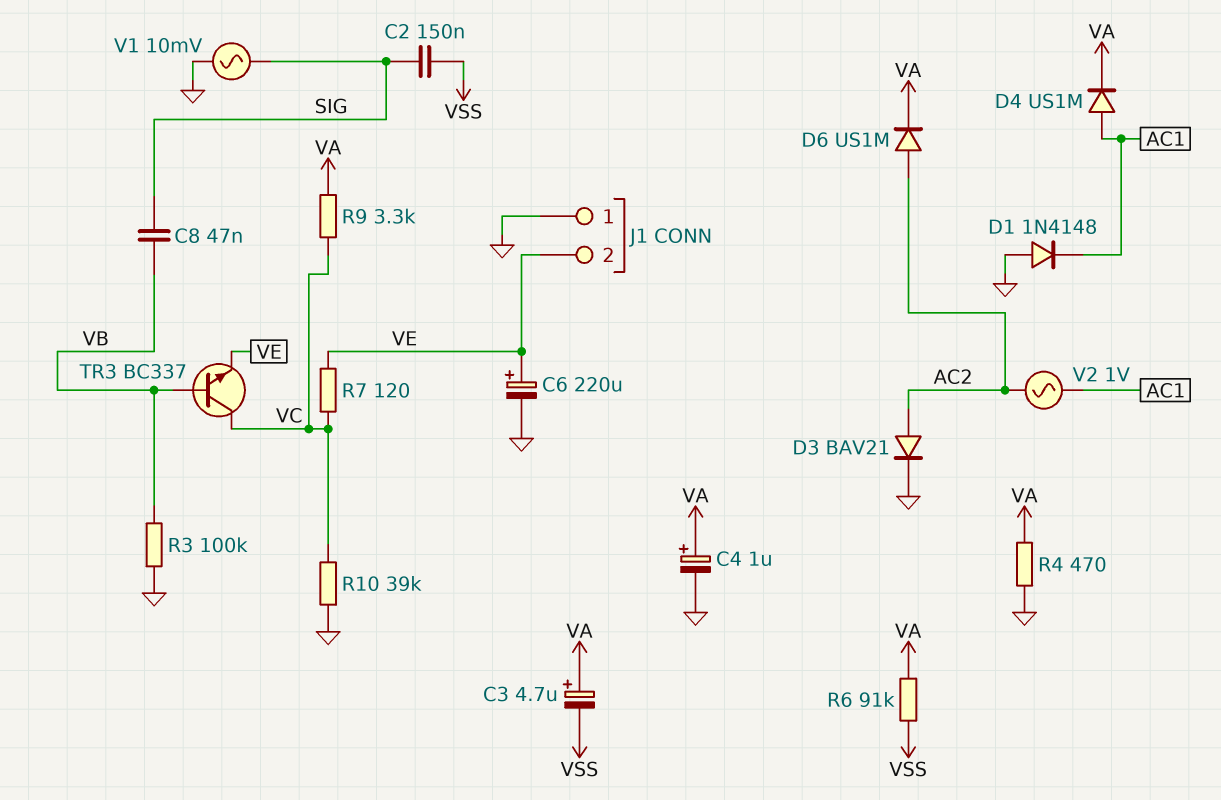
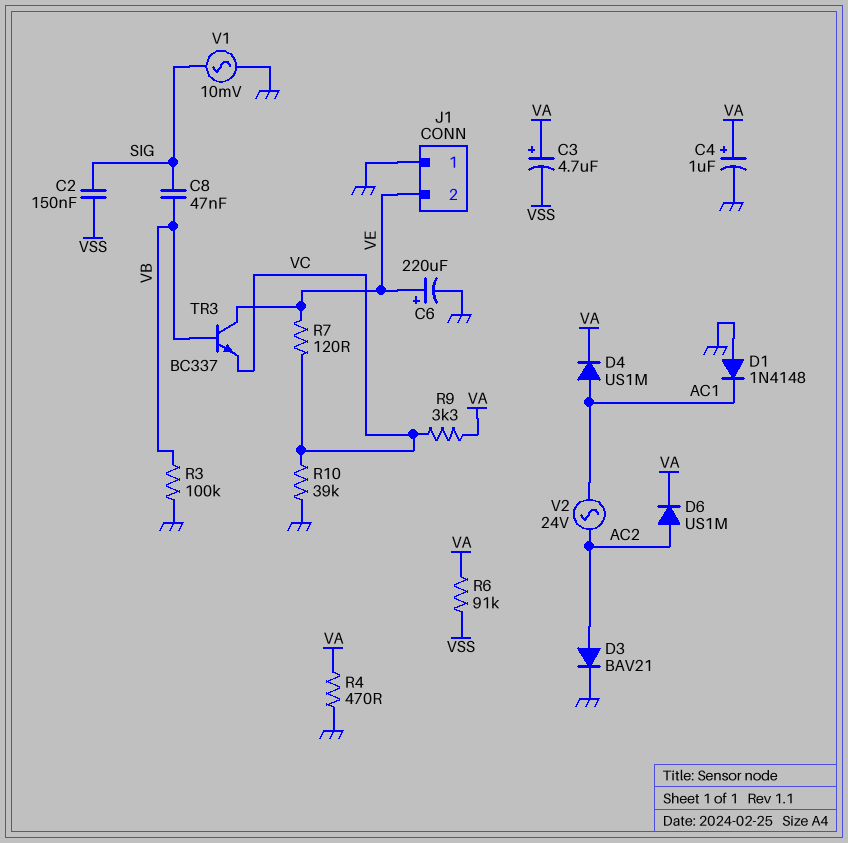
TR3: NPN BC337 (B VB, C VC, E VE) -> NPN BC337 (B VB, C VE, E VC)
V2: AC 1V (AC1, AC2) -> AC 24V (AC1, AC2)

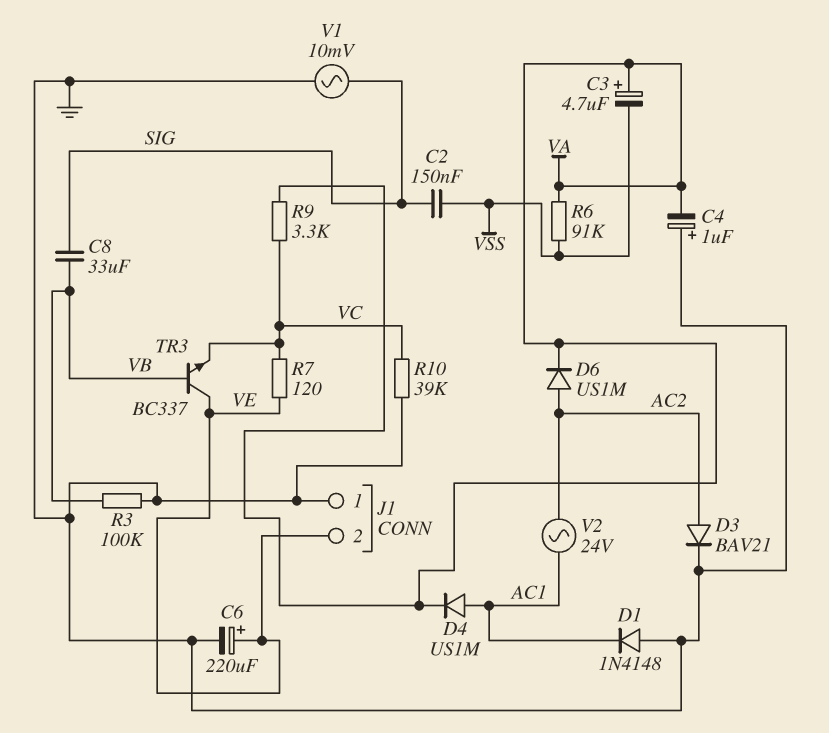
C4: 1uF (plus VA, minus GND) -> 1uF (plus GND, minus VA)
C8: 47nF (SIG, VB) -> 33uF (SIG, VB)
R4: 470 (GND, VA) -> none

